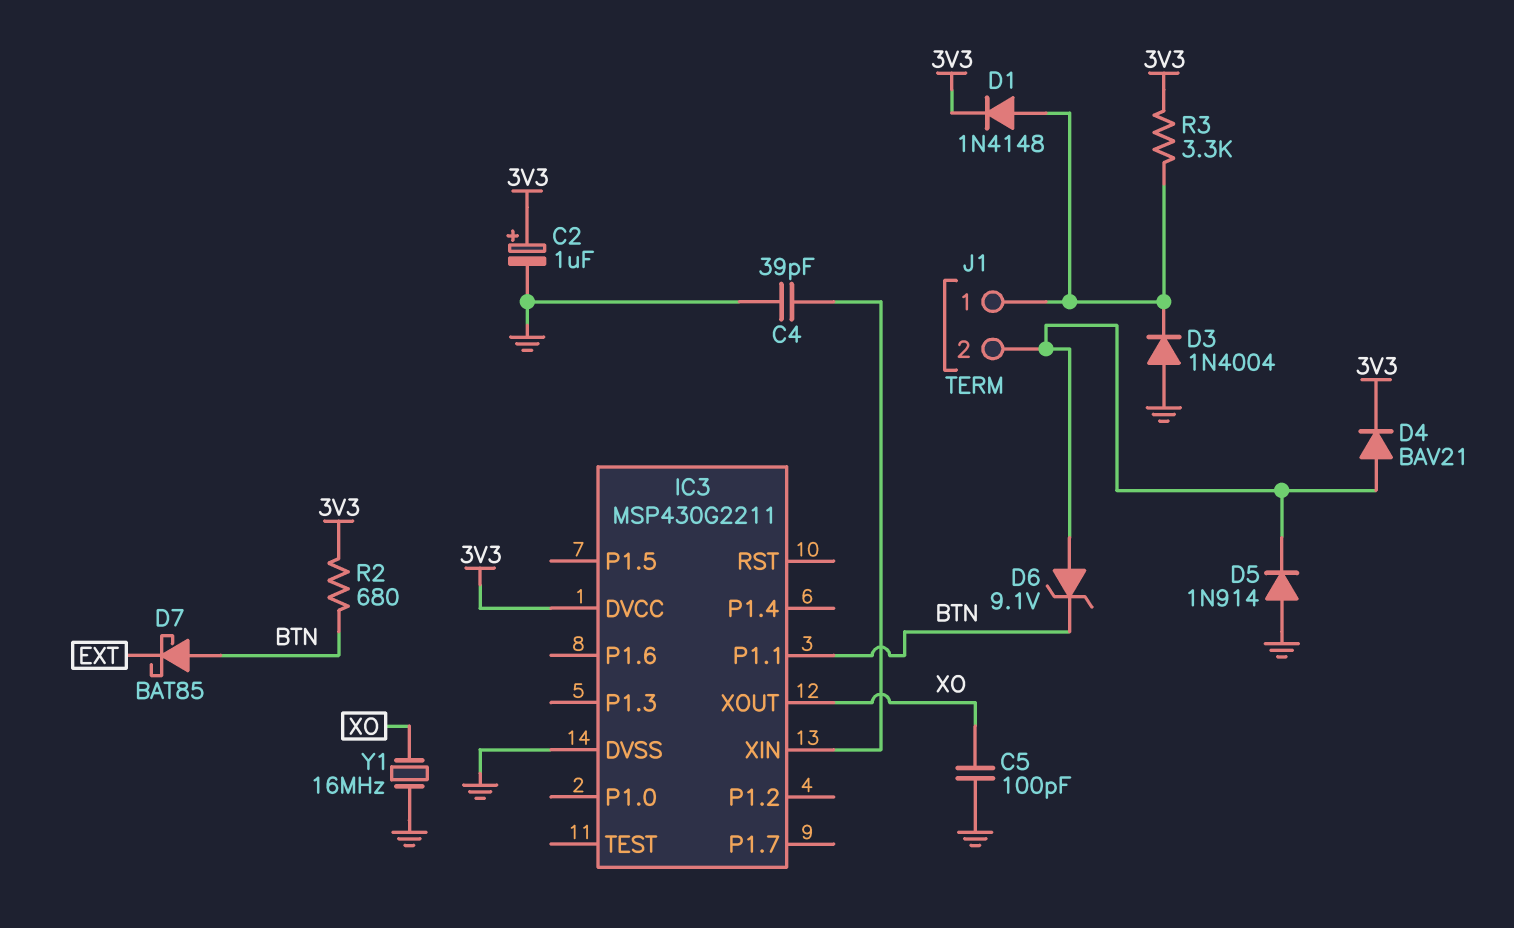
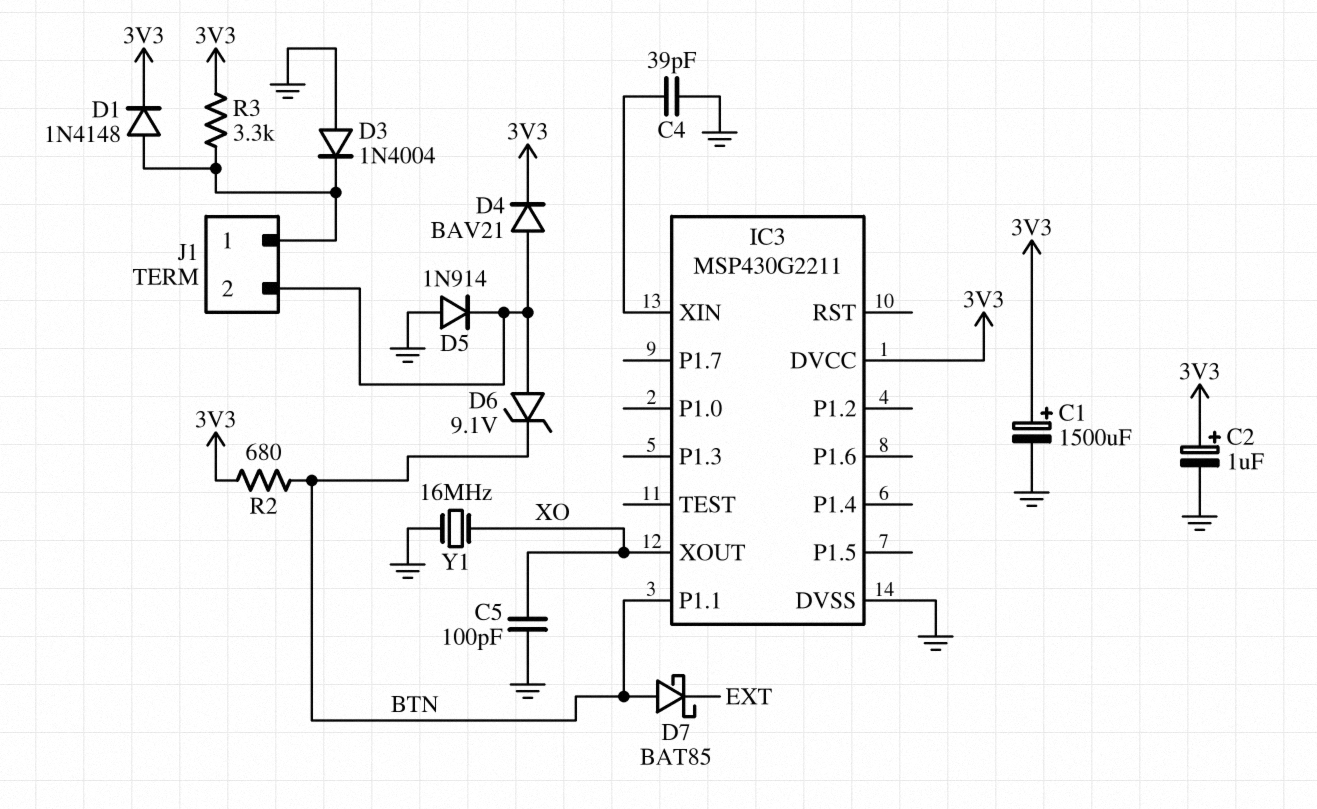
C1: none -> 1500uF (plus 3V3, minus GND)

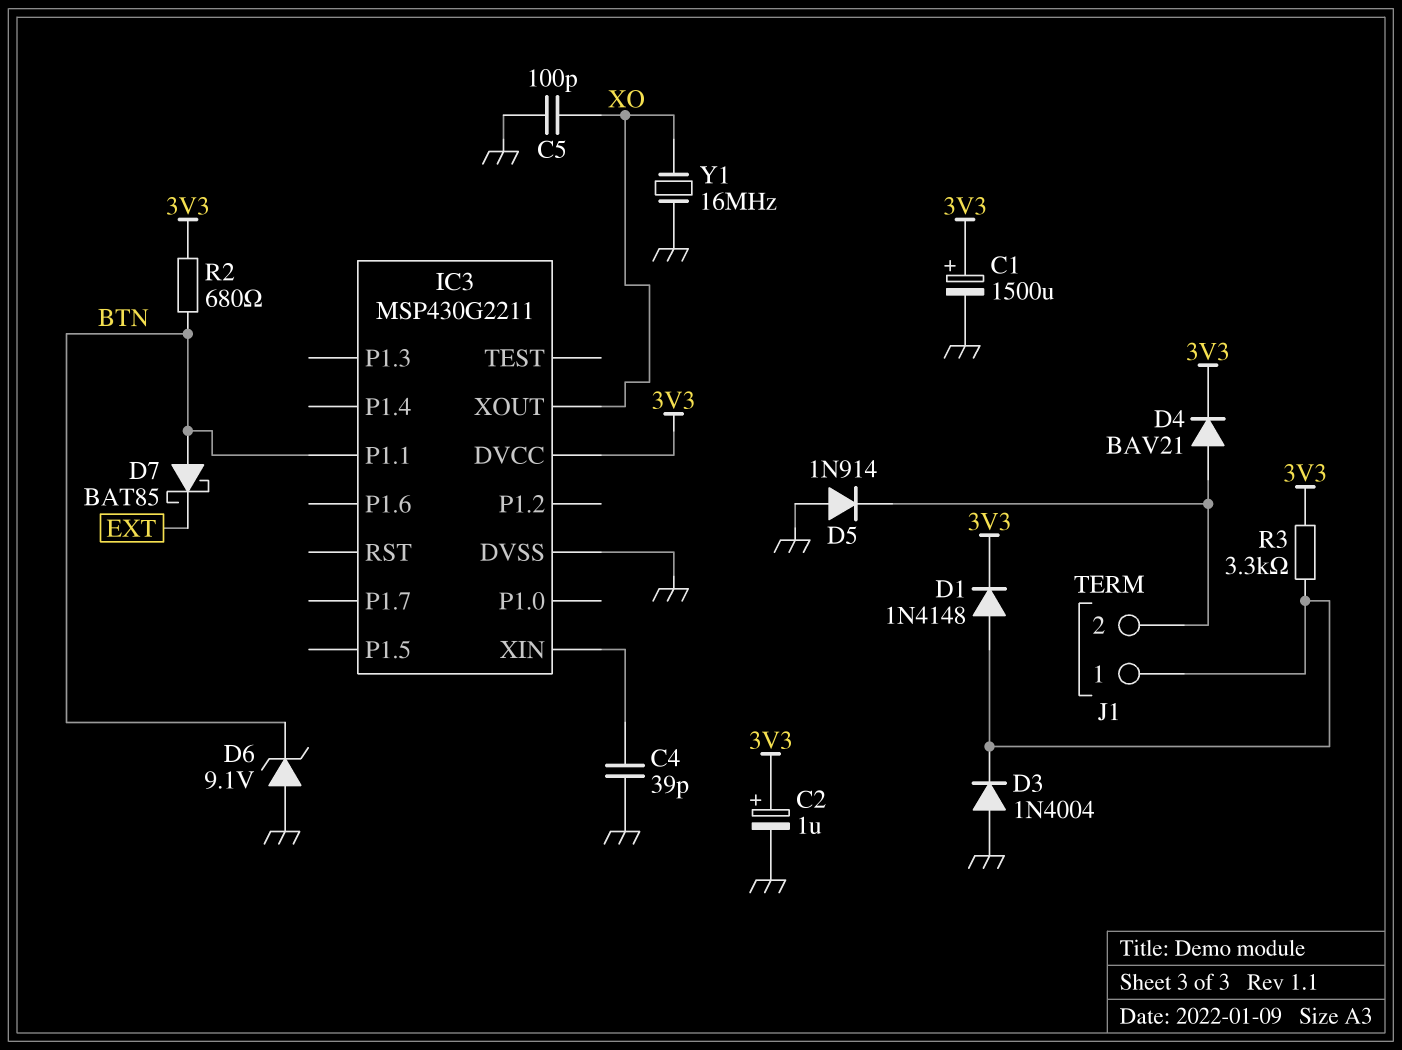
D6: zener 9.1V (A J1/2, K BTN) -> zener 9.1V (A GND, K BTN)

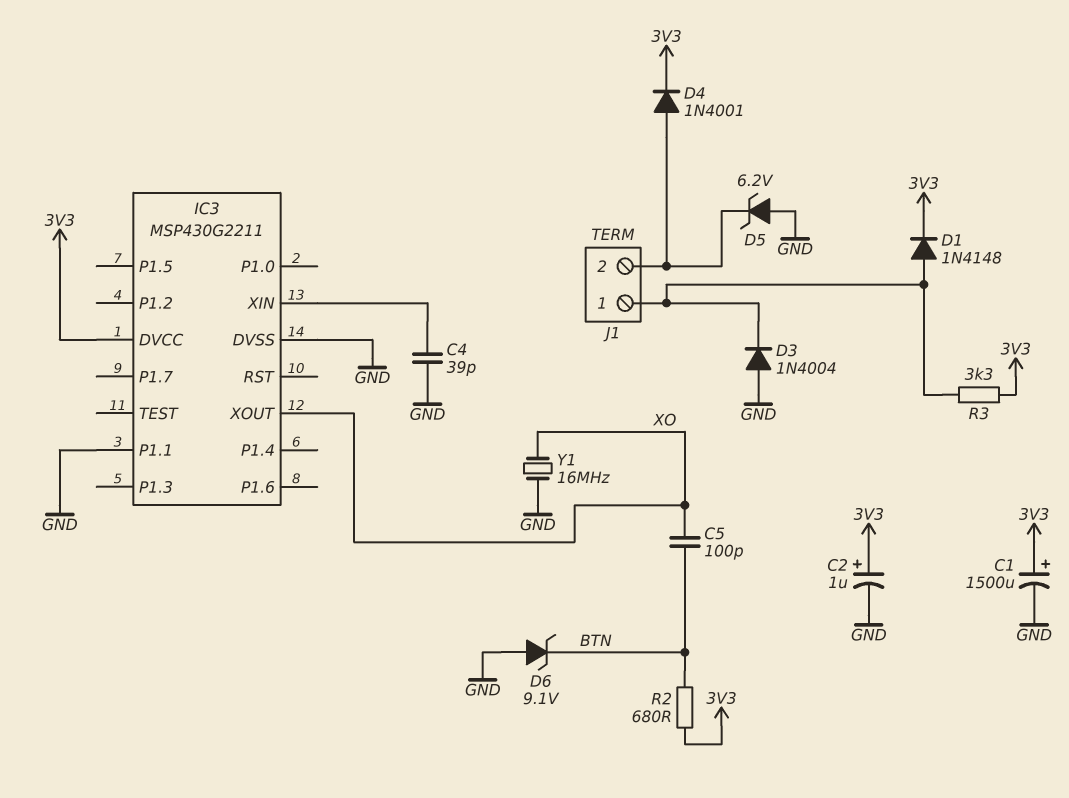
C5: 100pF (GND, XO) -> 100pF (BTN, XO)
D4: diode BAV21 (A J1/2, K 3V3) -> diode 1N4001 (A J1/2, K 3V3)
D5: diode 1N914 (A GND, K J1/2) -> zener 6.2V (A GND, K J1/2)
D7: schottky BAT85 (A BTN, K EXT) -> none
IC3 pin P1.1: BTN -> GND

